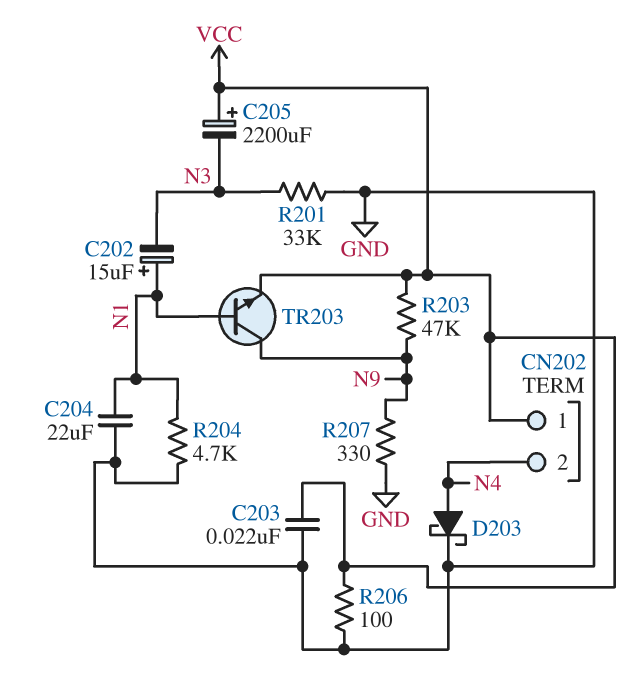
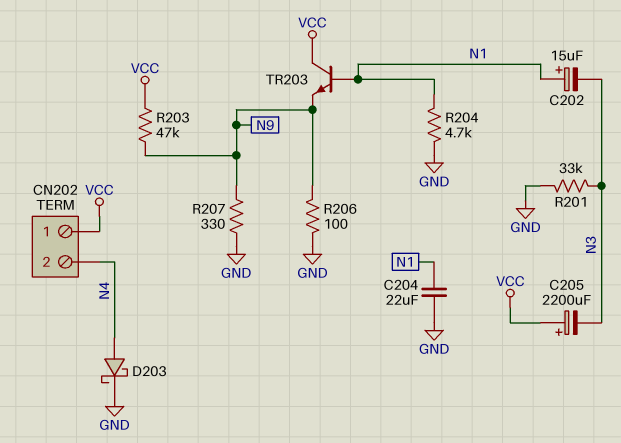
C203: 22nF (GND, VCC) -> none
R206: 100 (GND, VCC) -> 100 (GND, N9)
TR203: NPN (B N1, C N9, E VCC) -> NPN (B N1, C VCC, E N9)

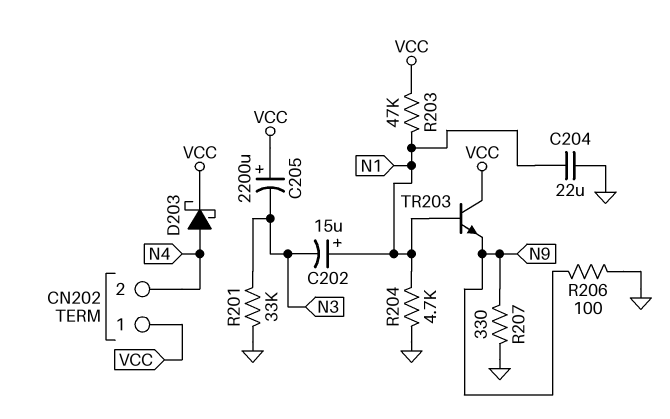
D203: schottky (A N4, K GND) -> schottky (A N4, K VCC)
R203: 47k (N9, VCC) -> 47k (N1, VCC)

